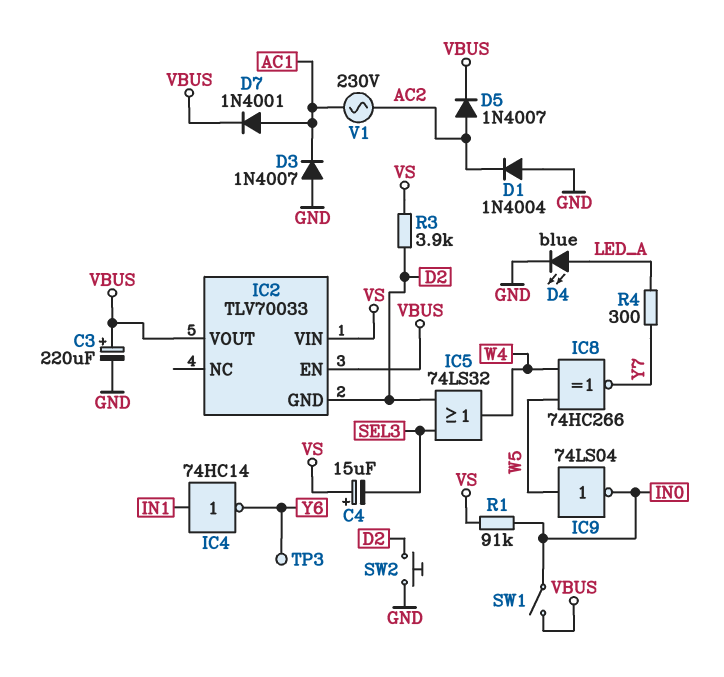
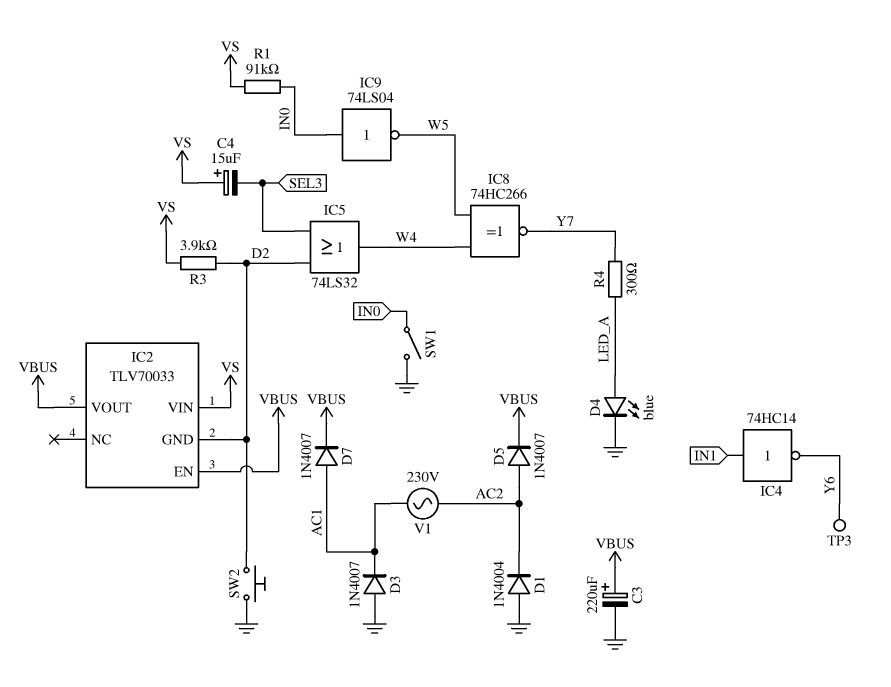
D7: diode 1N4001 (A AC1, K VBUS) -> diode 1N4007 (A AC1, K VBUS)
IC9: NOT 74LS04 (in W5, out IN0) -> NOT 74LS04 (in IN0, out W5)
SW1: switch (IN0, VBUS) -> switch (GND, IN0)

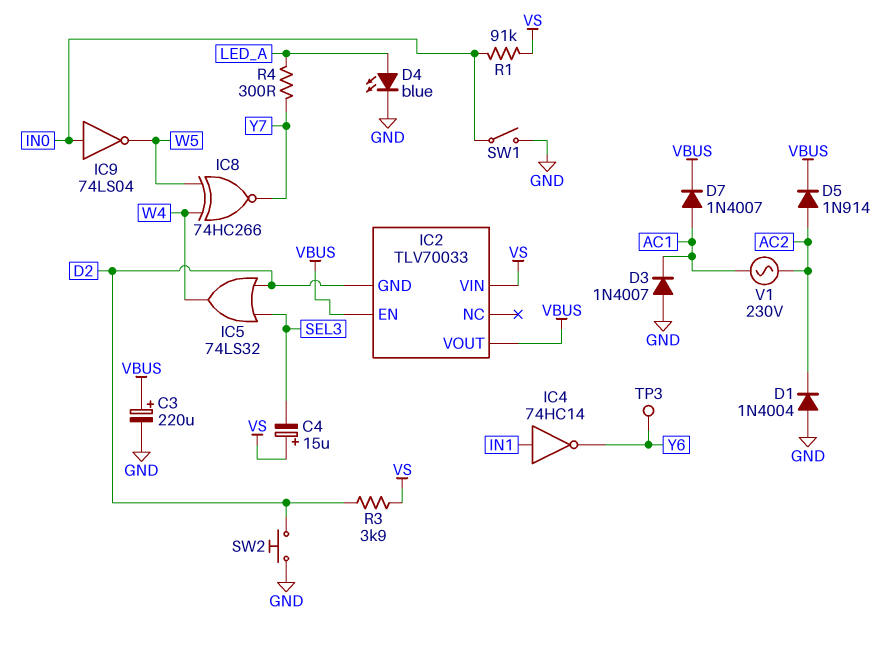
D5: diode 1N4007 (A AC2, K VBUS) -> diode 1N914 (A AC2, K VBUS)

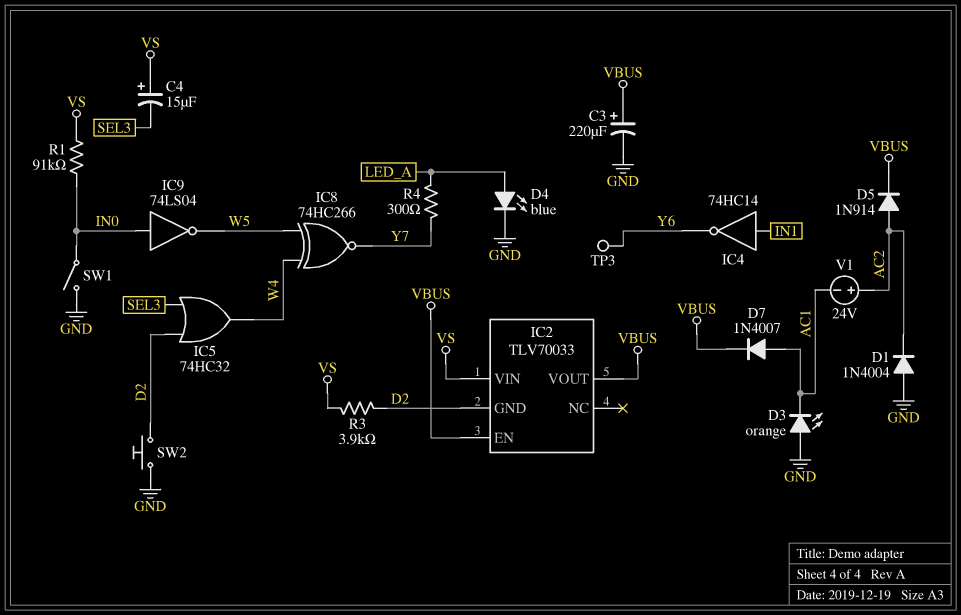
D3: diode 1N4007 (A GND, K AC1) -> LED orange (A GND, K AC1)
IC5: OR 74LS32 (in D2, in SEL3, out W4) -> OR 74HC32 (in D2, in SEL3, out W4)
V1: AC 230V (AC1, AC2) -> 24V (plus AC2, minus AC1)

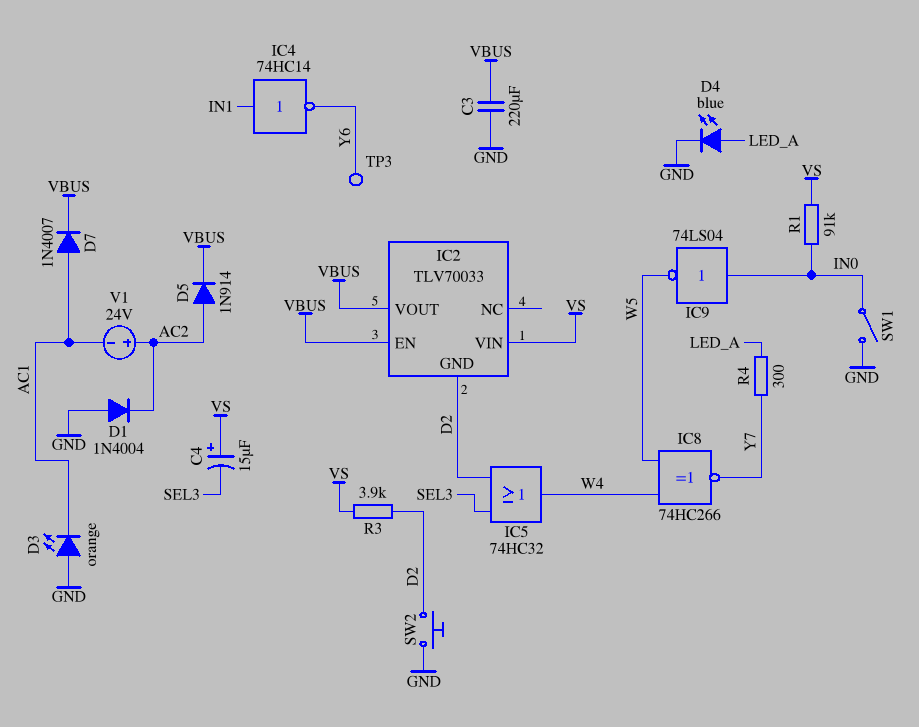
C3: 220uF (plus VBUS, minus GND) -> 220uF (GND, VBUS)

